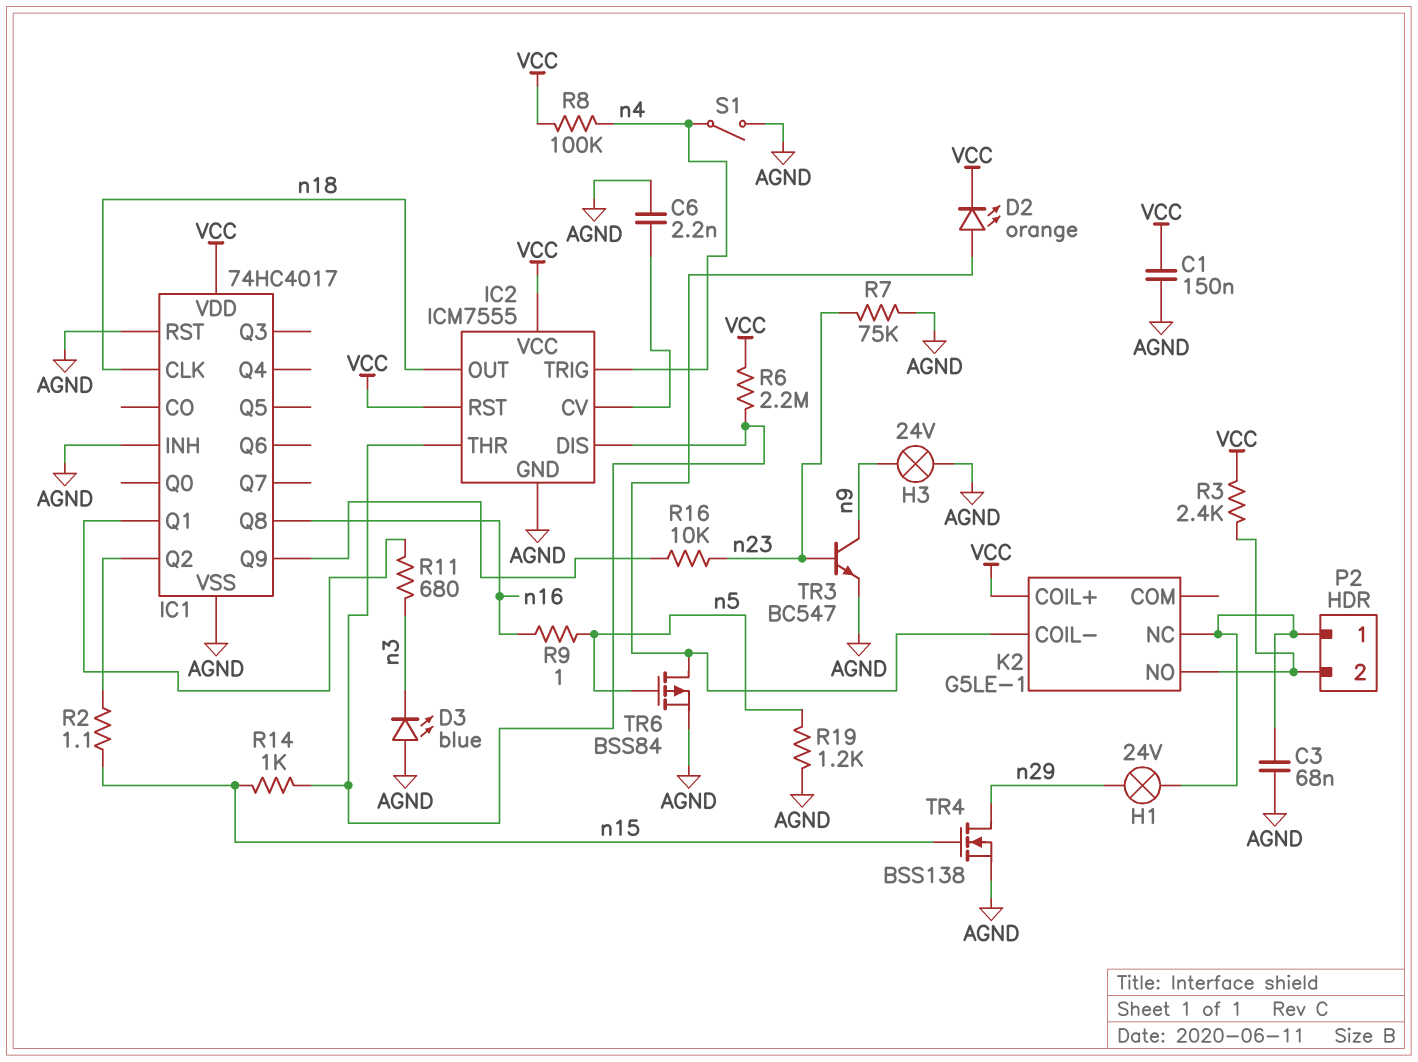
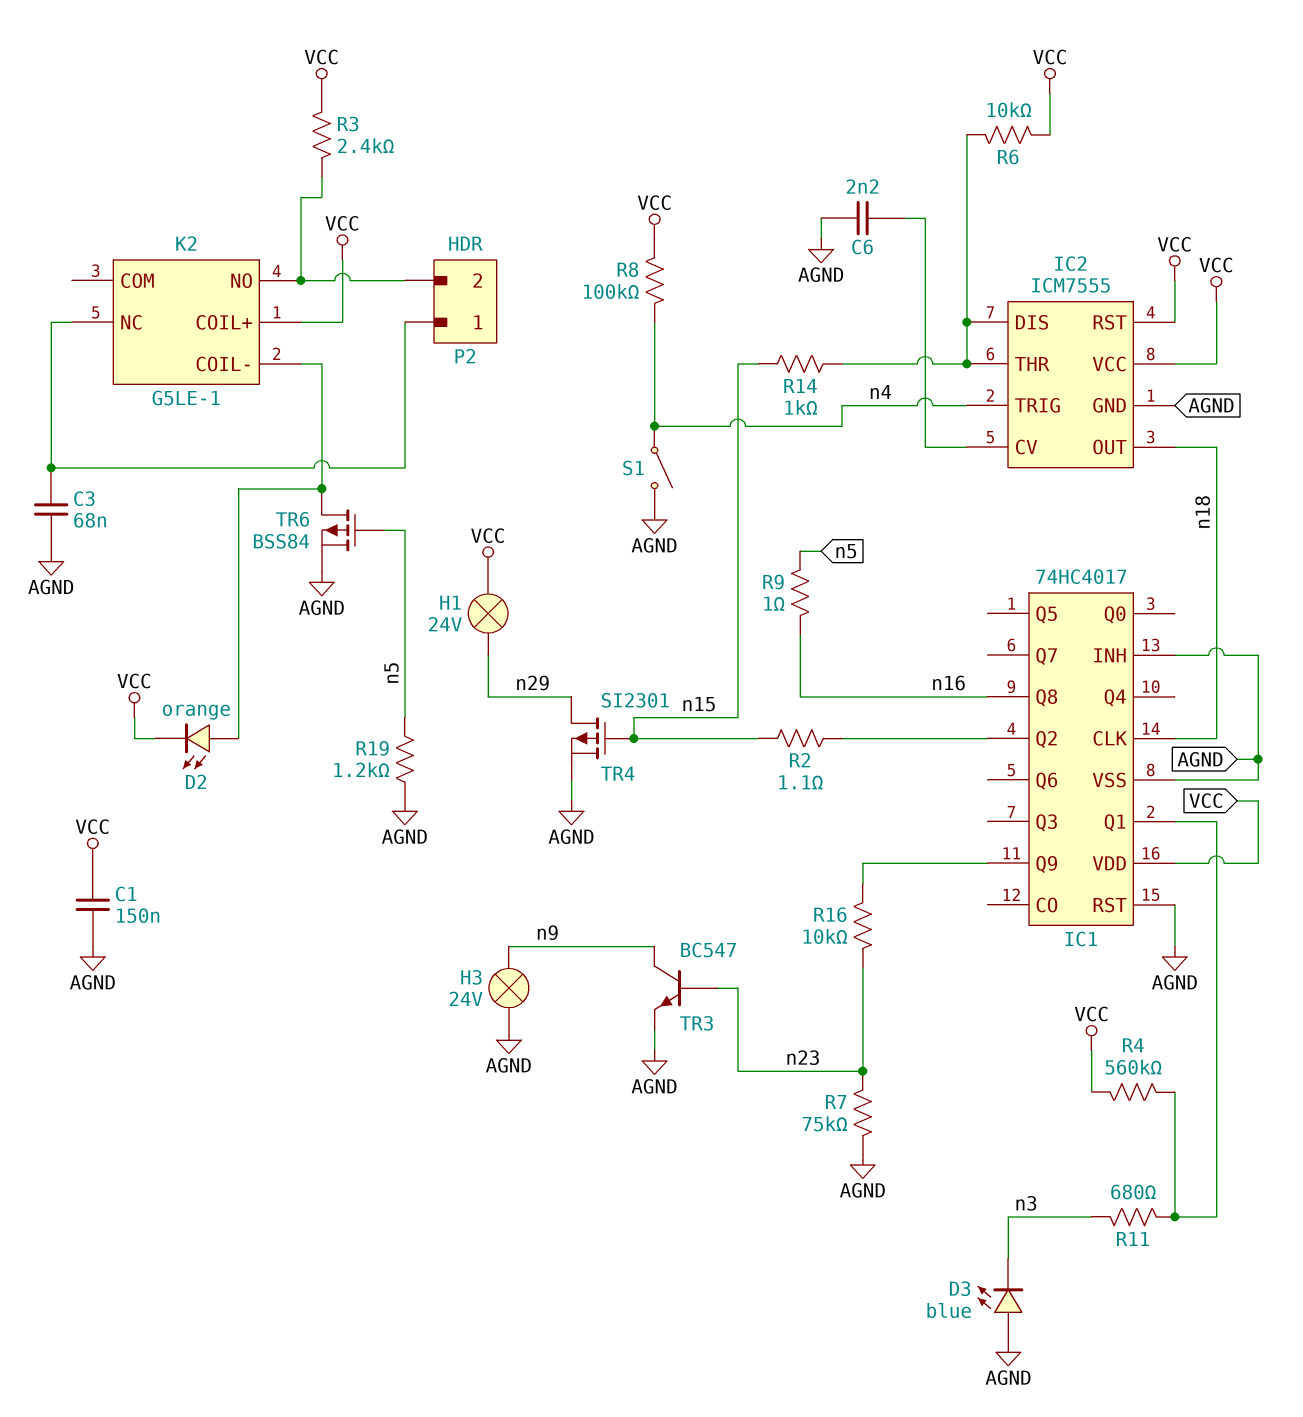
H1: lamp 24V (K2/NC, n29) -> lamp 24V (VCC, n29)
R4: none -> 560k (IC1/Q1, VCC)
R6: 2.2M (IC2/DIS, VCC) -> 10k (IC2/DIS, VCC)
TR4: NMOS BSS138 (G n15, D n29, S AGND) -> PMOS SI2301 (G n15, D n29, S AGND)

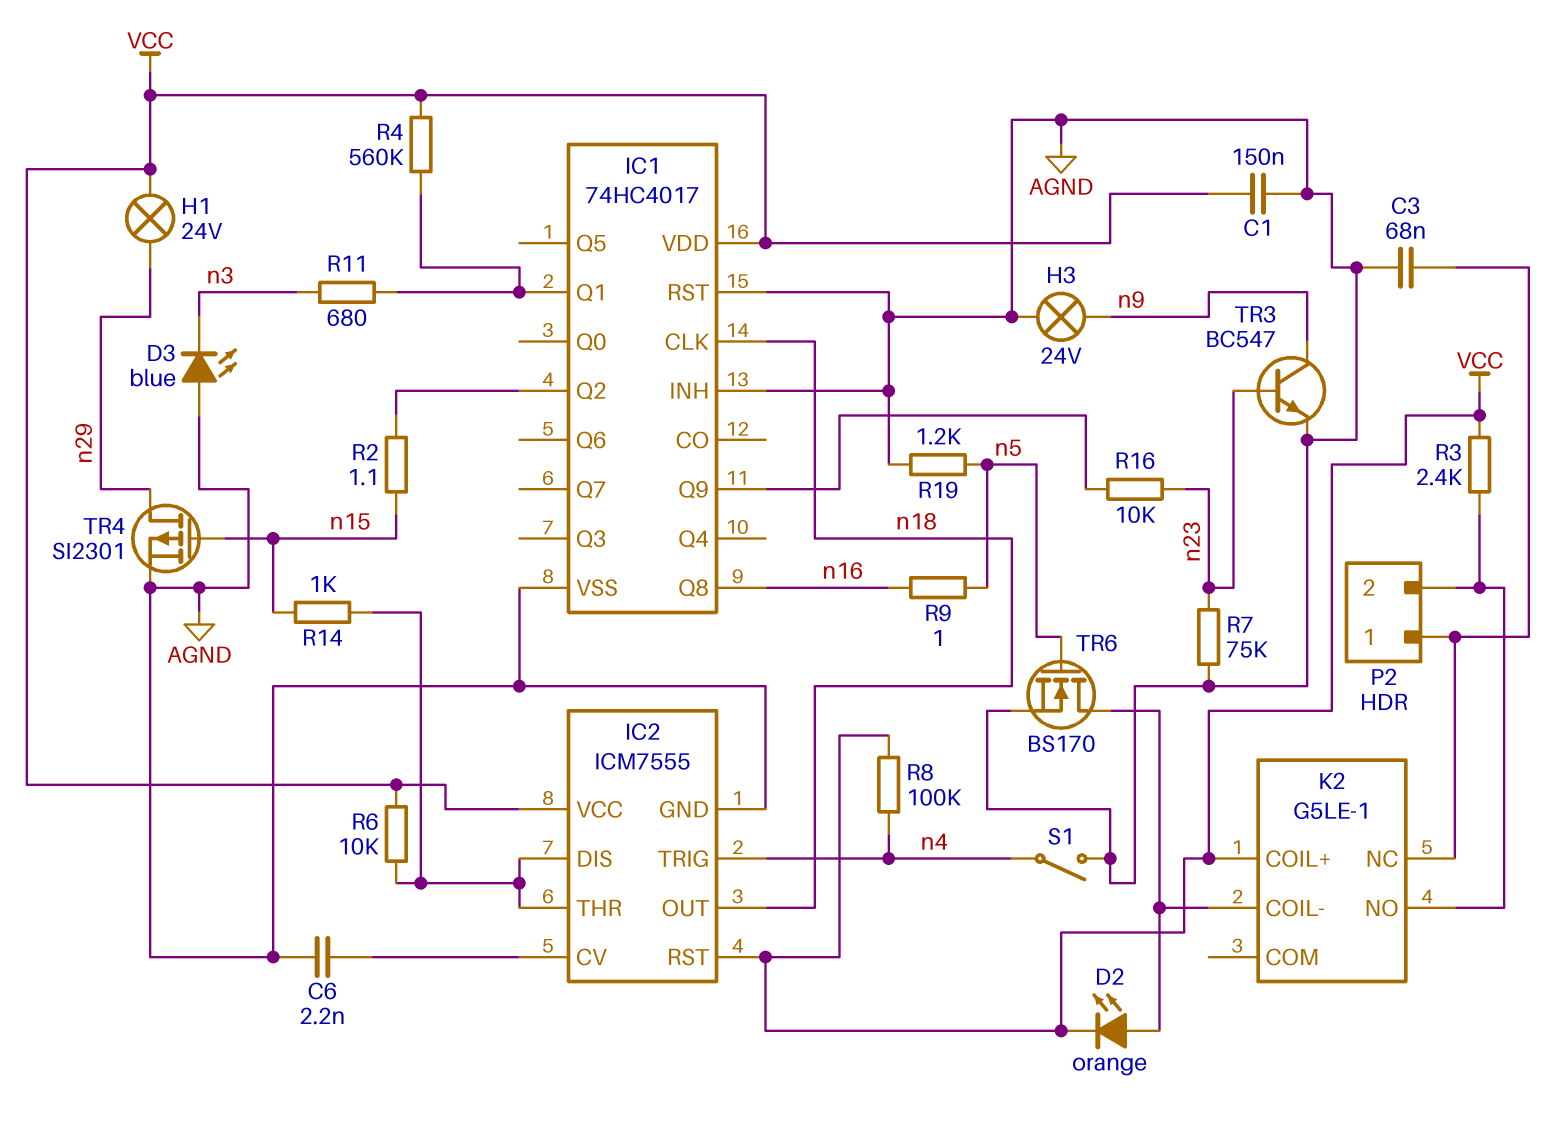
TR6: PMOS BSS84 (G n5, D K2/COIL-, S AGND) -> NMOS BS170 (G n5, D K2/COIL-, S AGND)

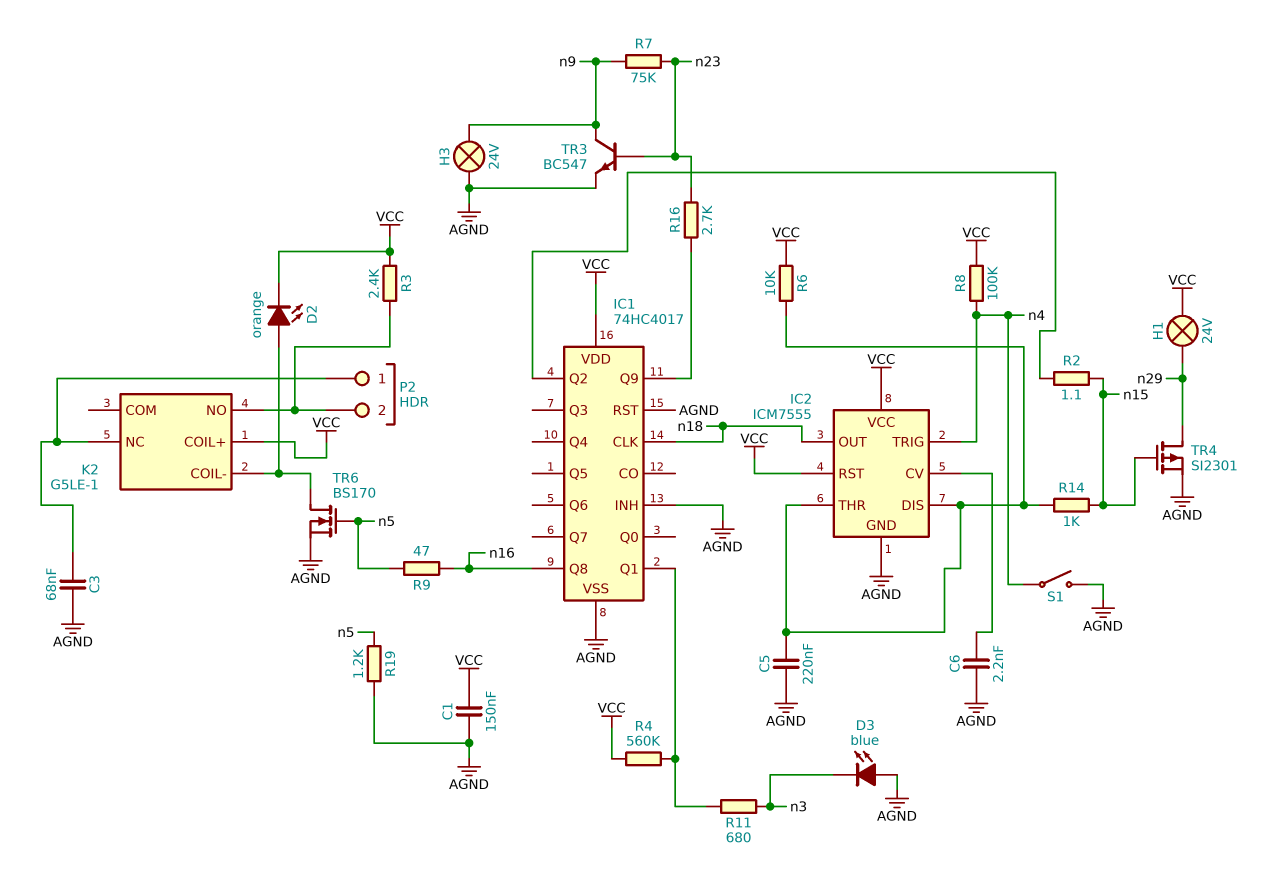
C5: none -> 220nF (AGND, IC2/DIS)
R7: 75k (AGND, n23) -> 75k (n9, n23)
R9: 1 (n5, n16) -> 47 (n5, n16)
R16: 10k (IC1/Q9, n23) -> 2.7k (IC1/Q9, n23)

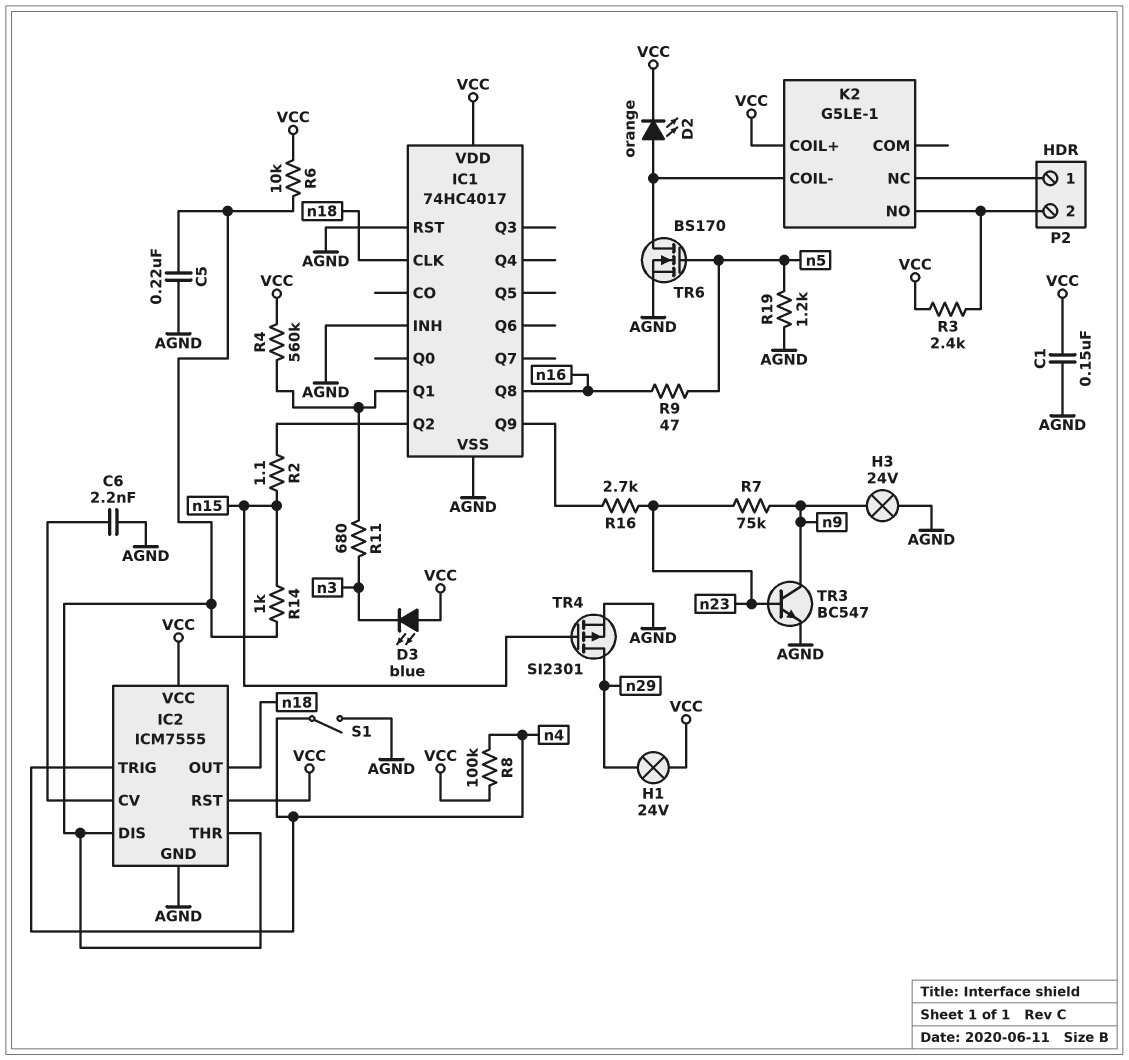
C3: 68nF (AGND, K2/NC) -> none
D3: LED blue (A AGND, K n3) -> LED blue (A VCC, K n3)

